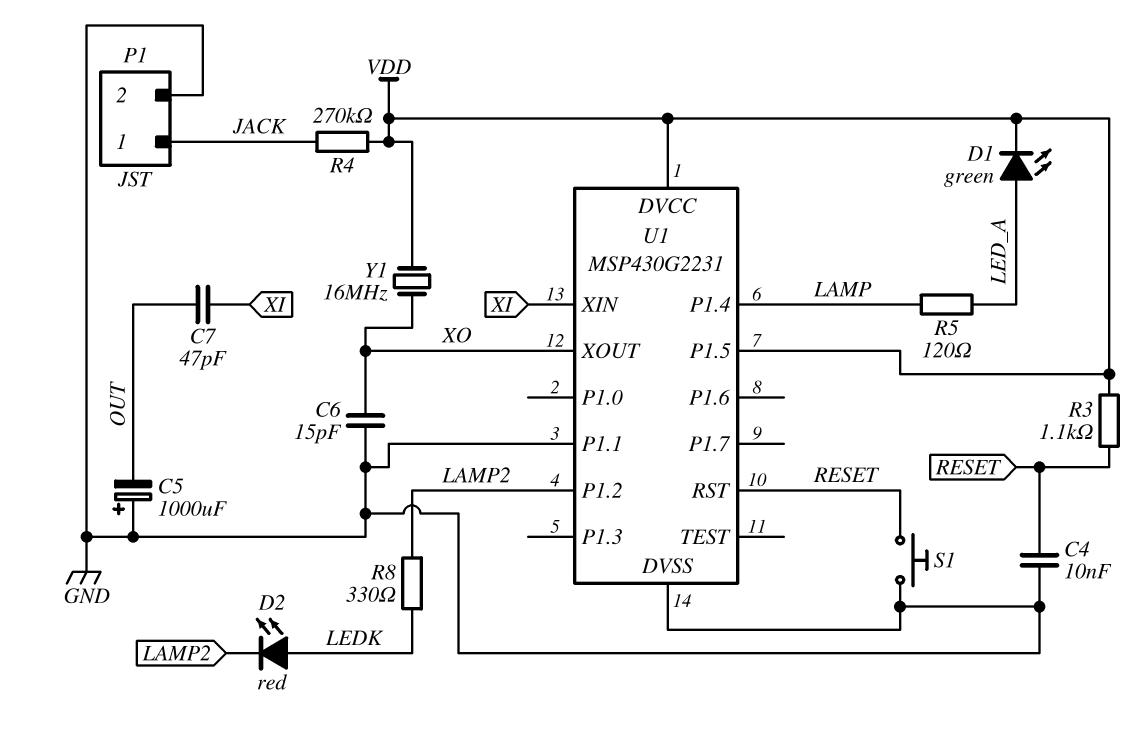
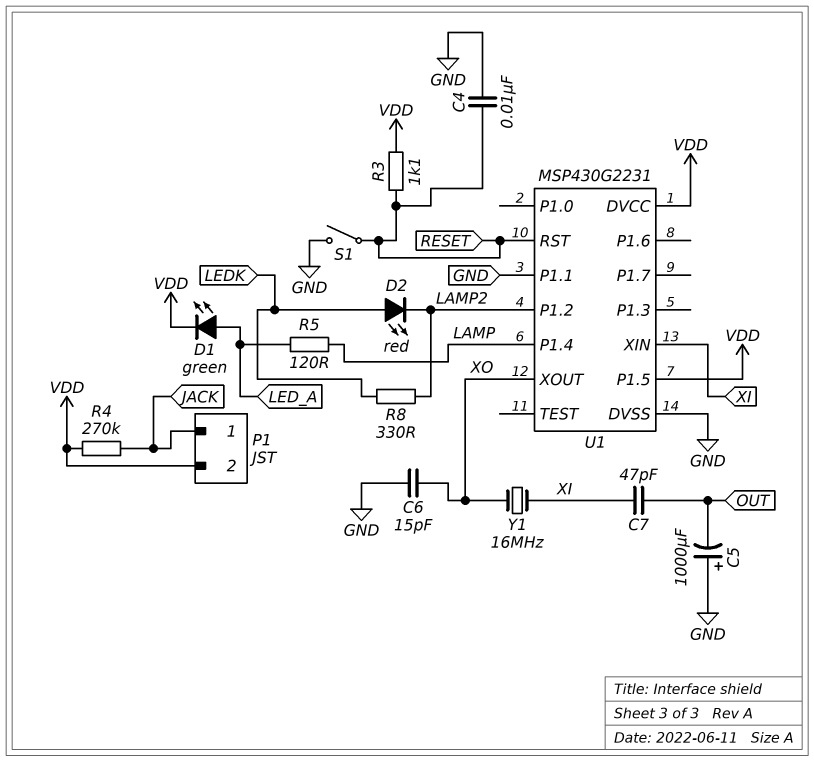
P1 pin 2: GND -> VDD
S1: button (GND, RESET) -> switch (GND, RESET)
Y1: 16MHz (VDD, XO) -> 16MHz (XI, XO)

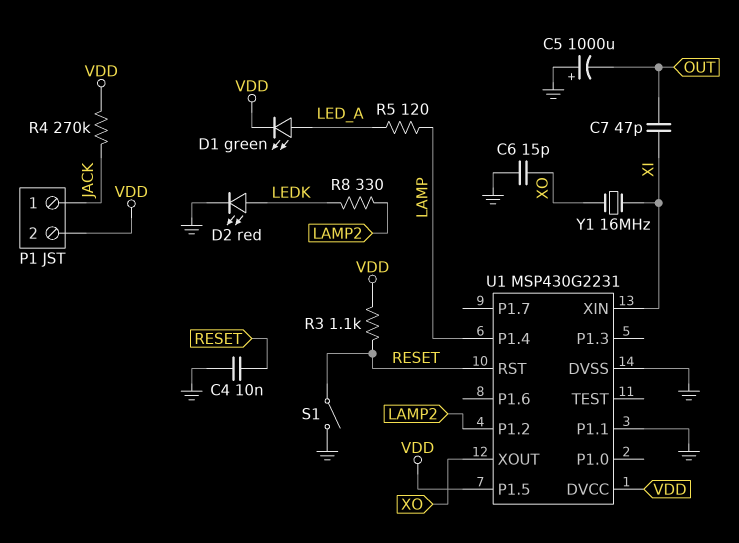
D2: LED red (A LEDK, K LAMP2) -> LED red (A LEDK, K GND)

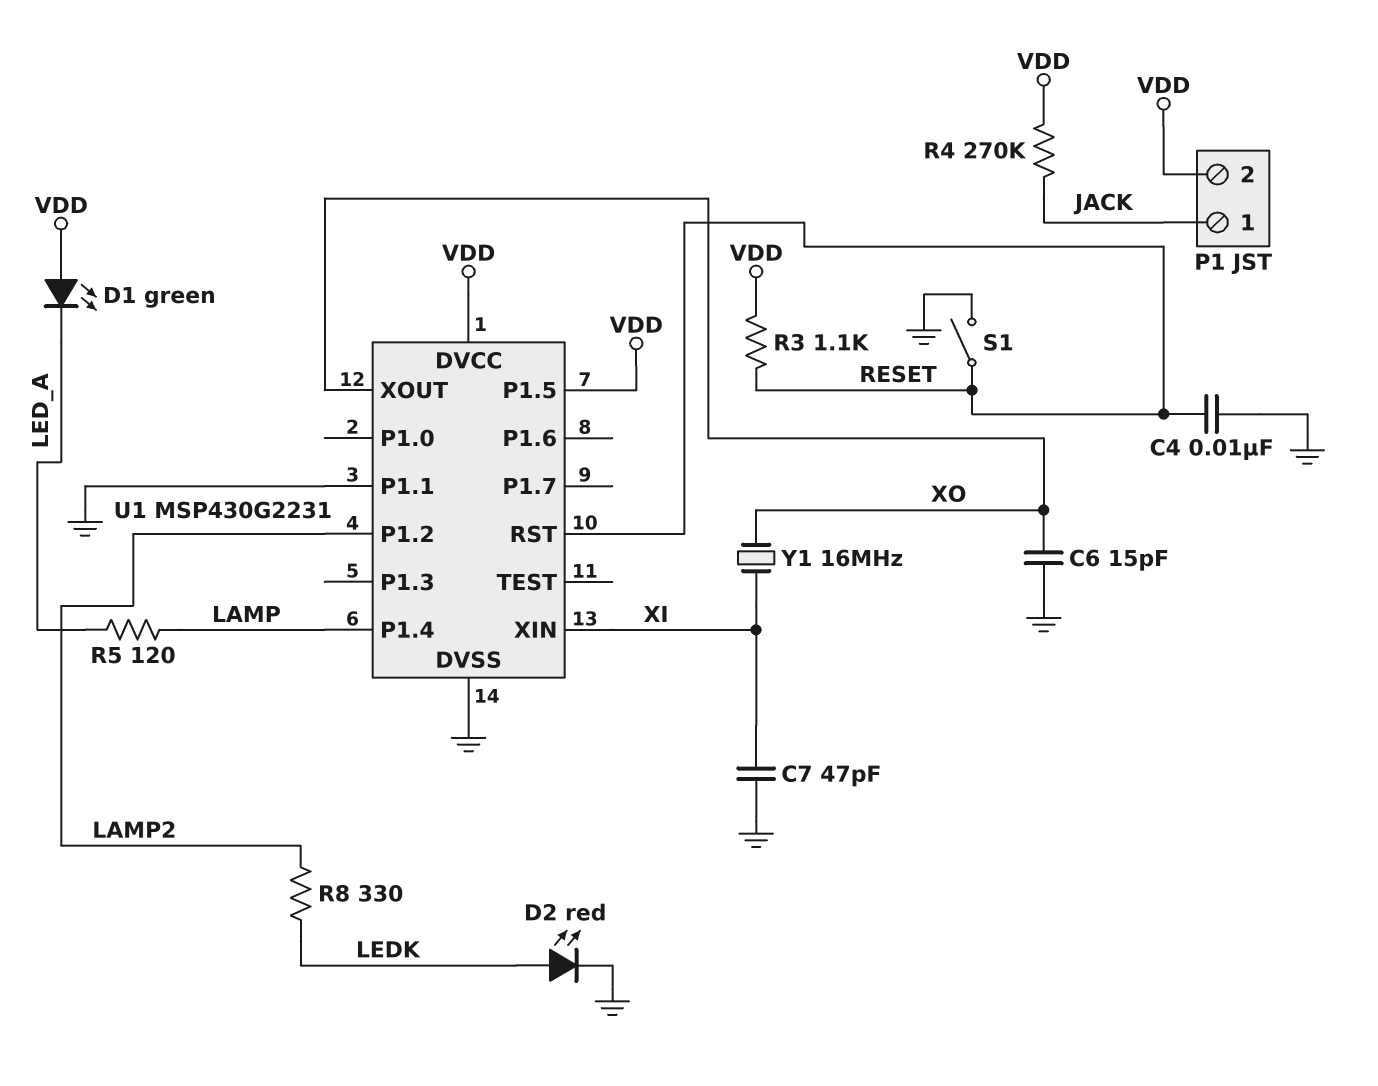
C5: 1000uF (plus GND, minus OUT) -> none
C7: 47pF (OUT, XI) -> 47pF (GND, XI)
D1: LED green (A LED_A, K VDD) -> LED green (A VDD, K LED_A)

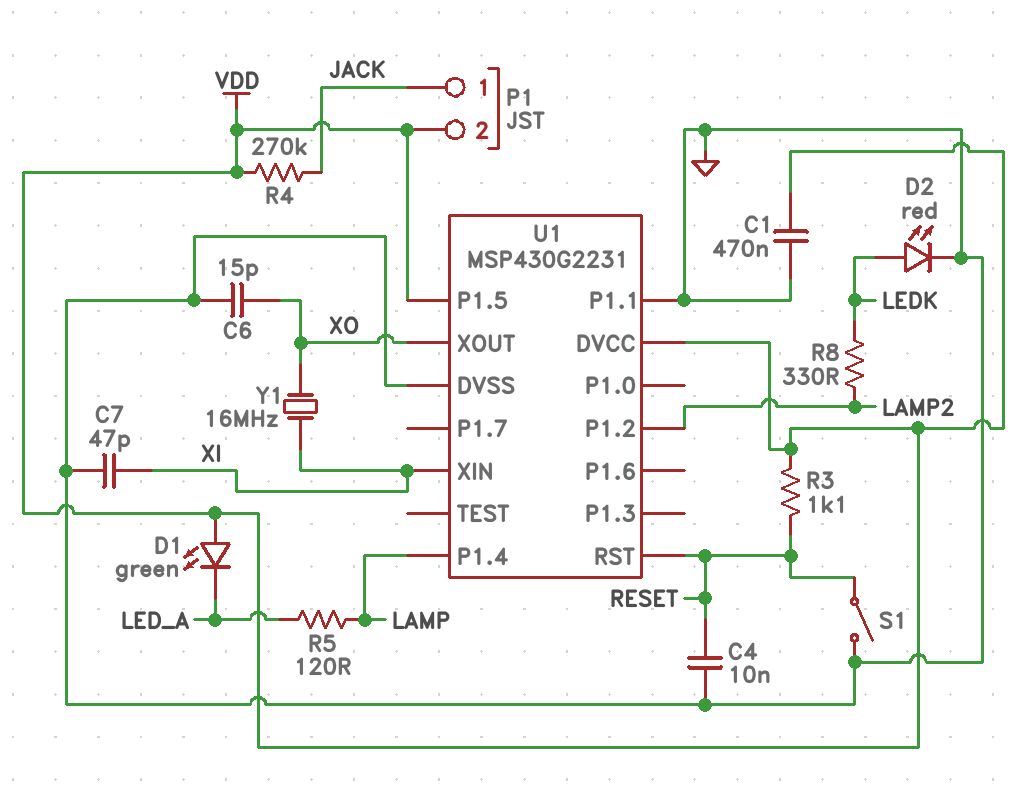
C1: none -> 470nF (GND, VDD)

